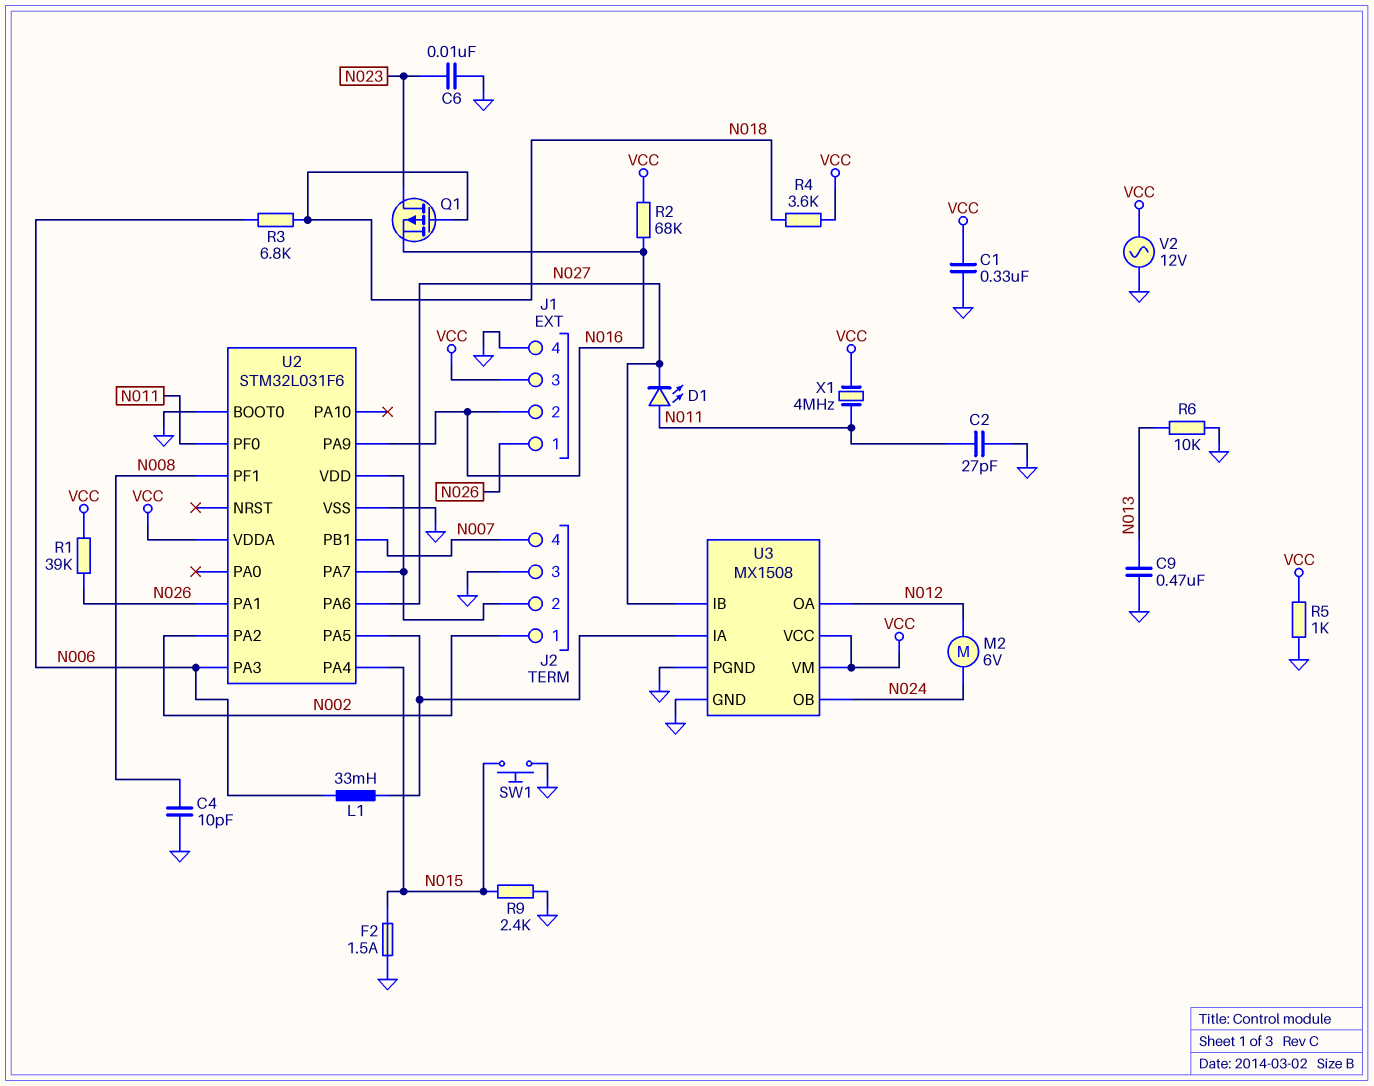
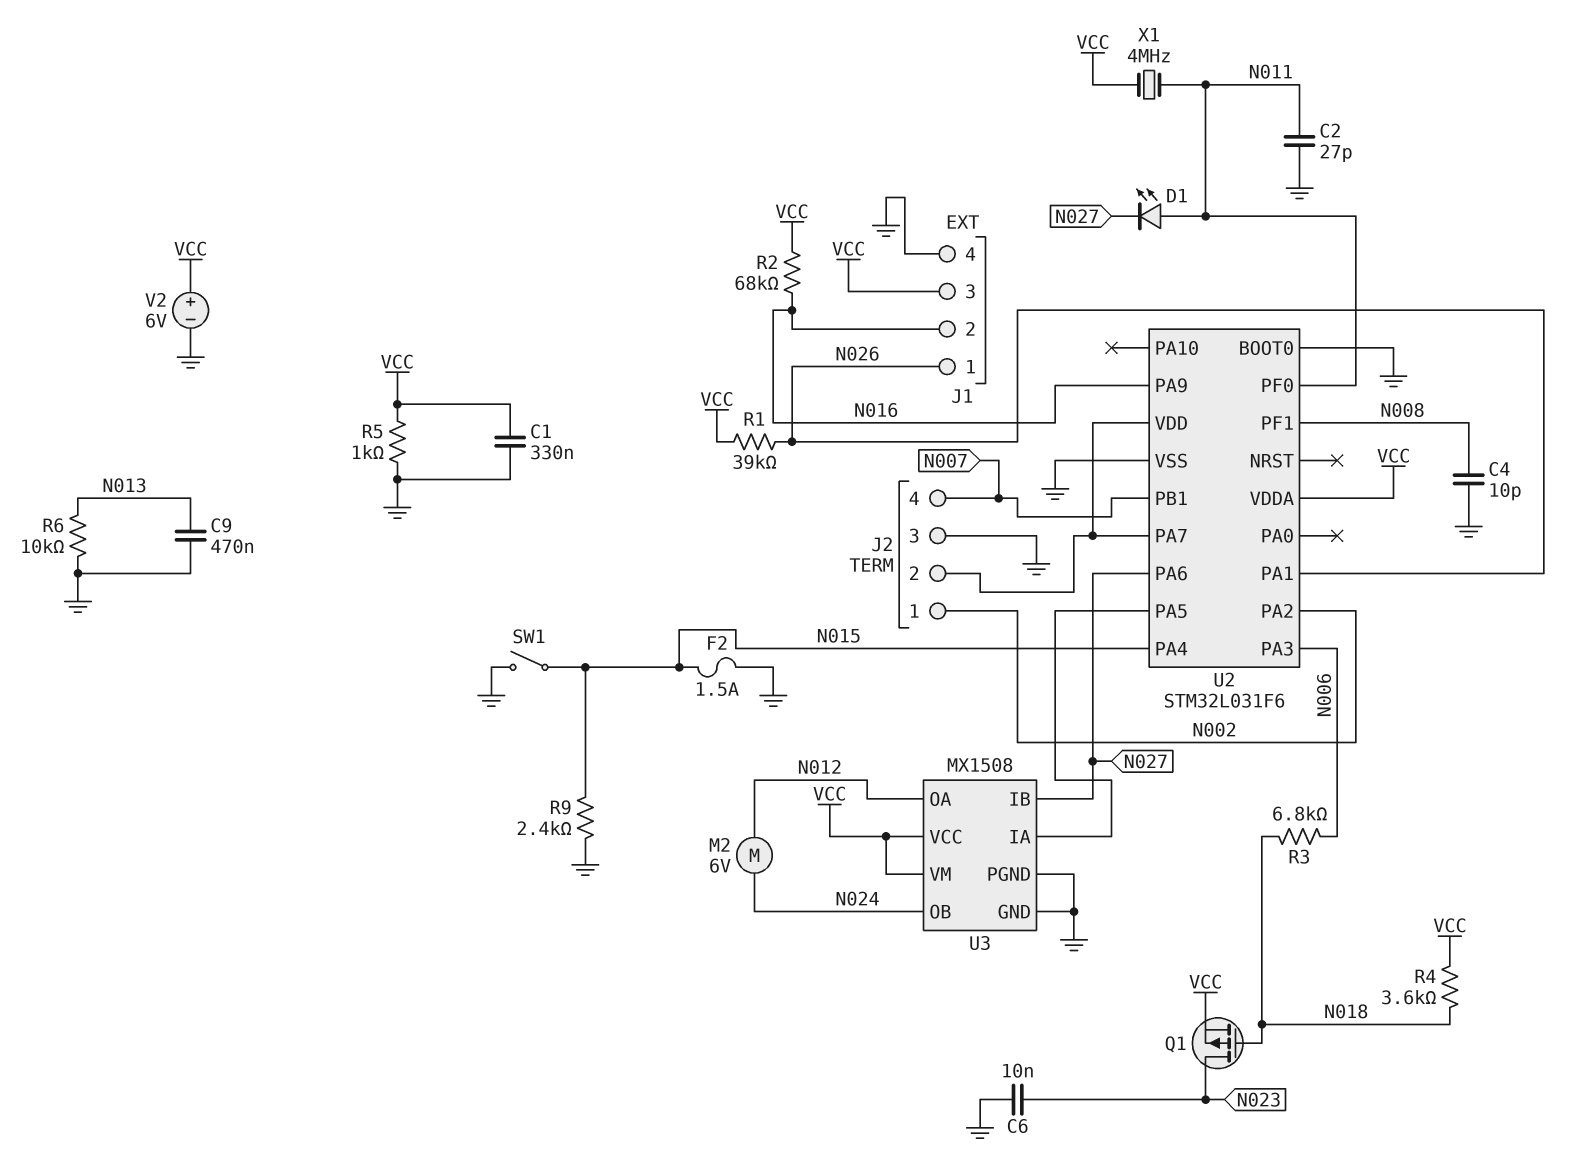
L1: 33mH (N006, U2/PA5) -> none
Q1: PMOS (G N018, D N023, S N016) -> PMOS (G N018, D N023, S VCC)
SW1: button (GND, N015) -> switch (GND, N015)
V2: AC 12V (GND, VCC) -> 6V (plus VCC, minus GND)

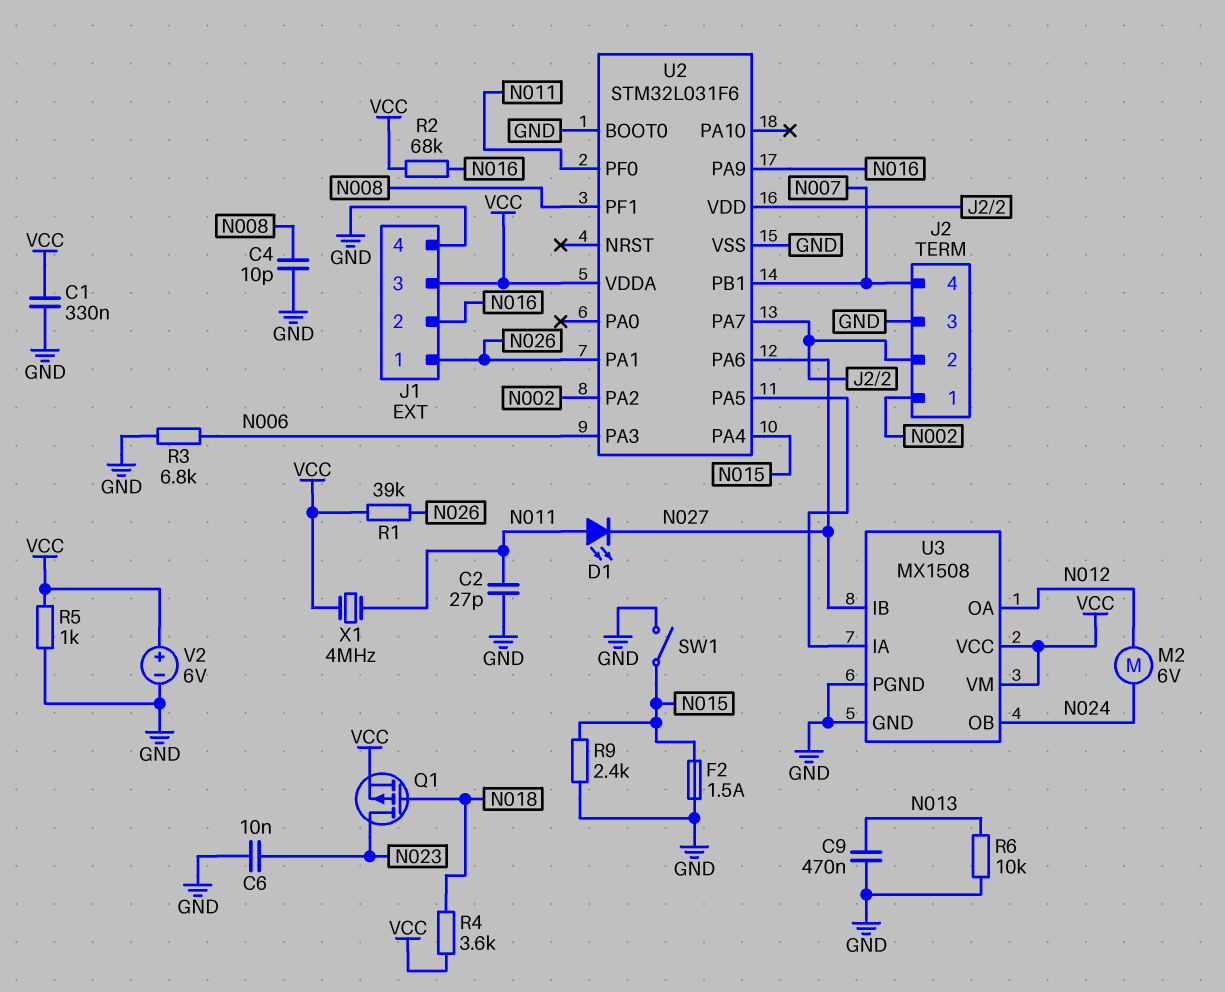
R3: 6.8k (N006, N018) -> 6.8k (GND, N006)

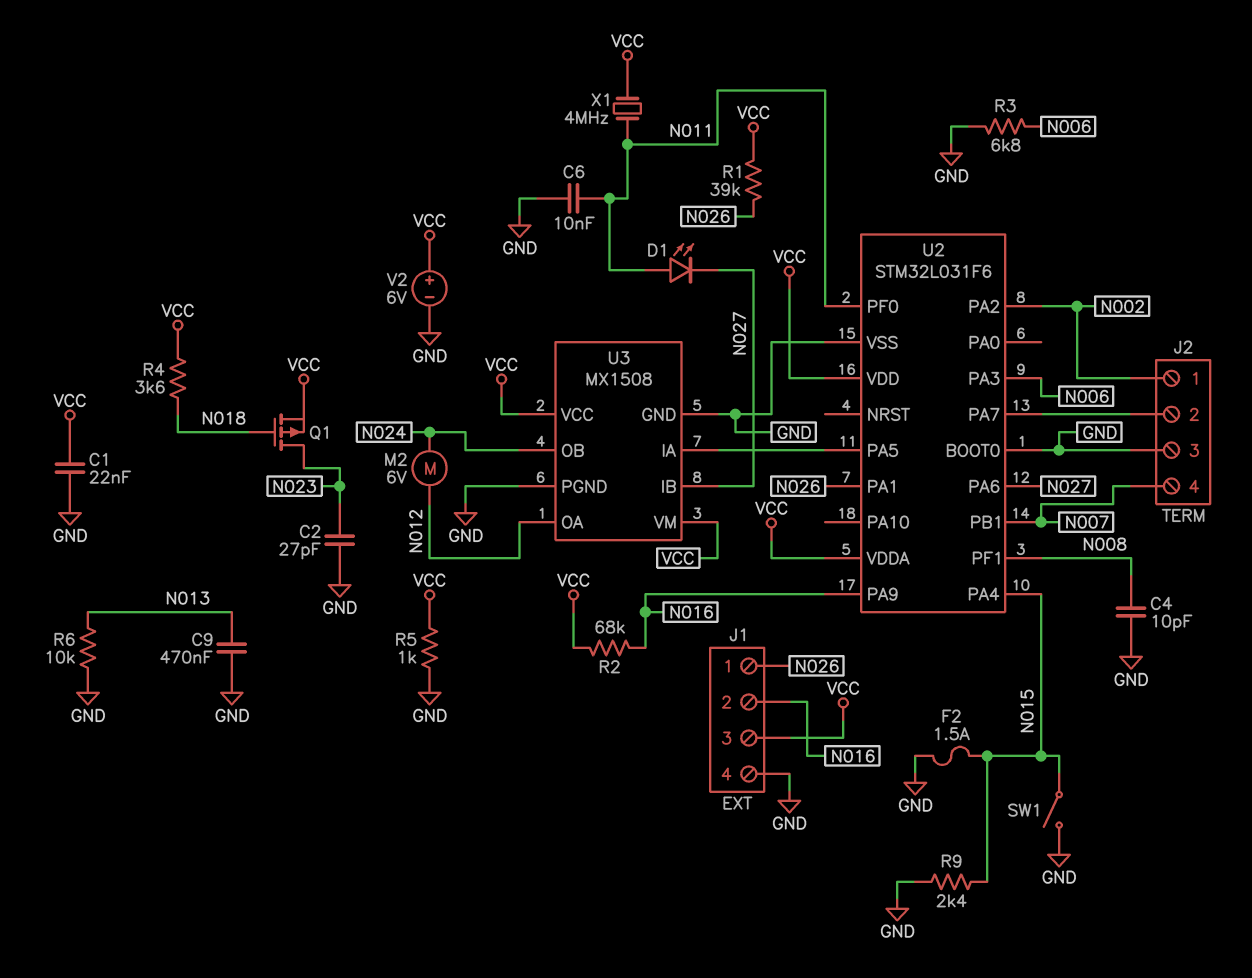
C1: 330nF (GND, VCC) -> 22nF (GND, VCC)
C2: 27pF (GND, N011) -> 27pF (GND, N023)
C6: 10nF (GND, N023) -> 10nF (GND, N011)
U2 pin VDD: J2/2 -> VCC

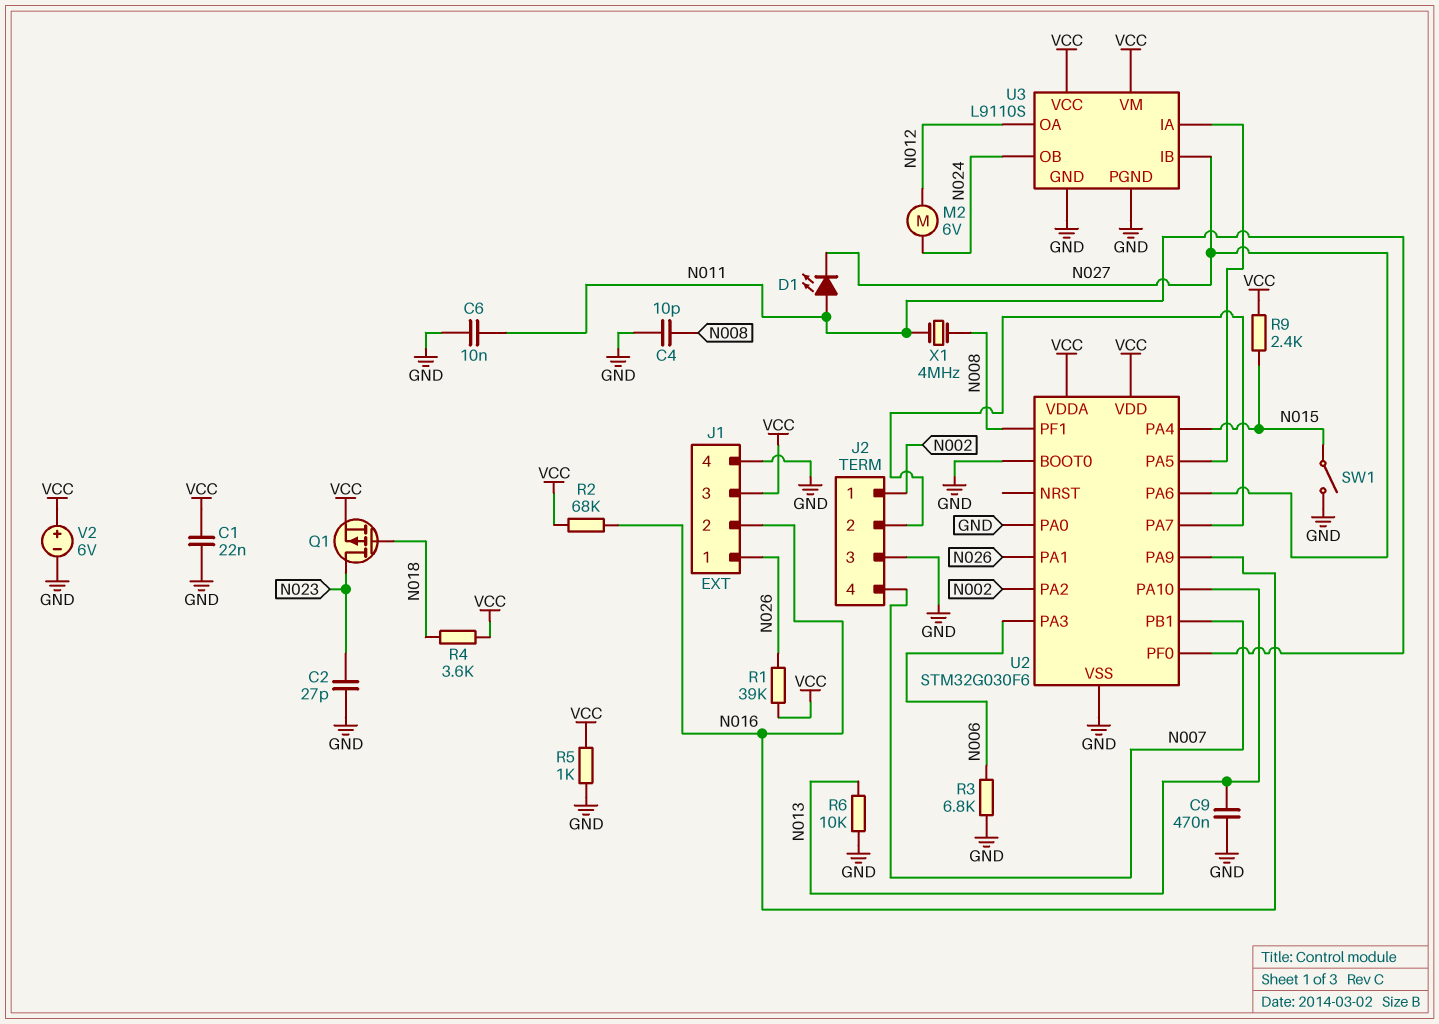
F2: 1.5A (GND, N015) -> none
R9: 2.4k (GND, N015) -> 2.4k (N015, VCC)
U2: STM32L031F6 -> STM32G030F6
U2 pin PA0: none -> GND
U2 pin PA10: none -> N013
U3: MX1508 -> L9110S
X1: 4MHz (N011, VCC) -> 4MHz (N008, N011)

